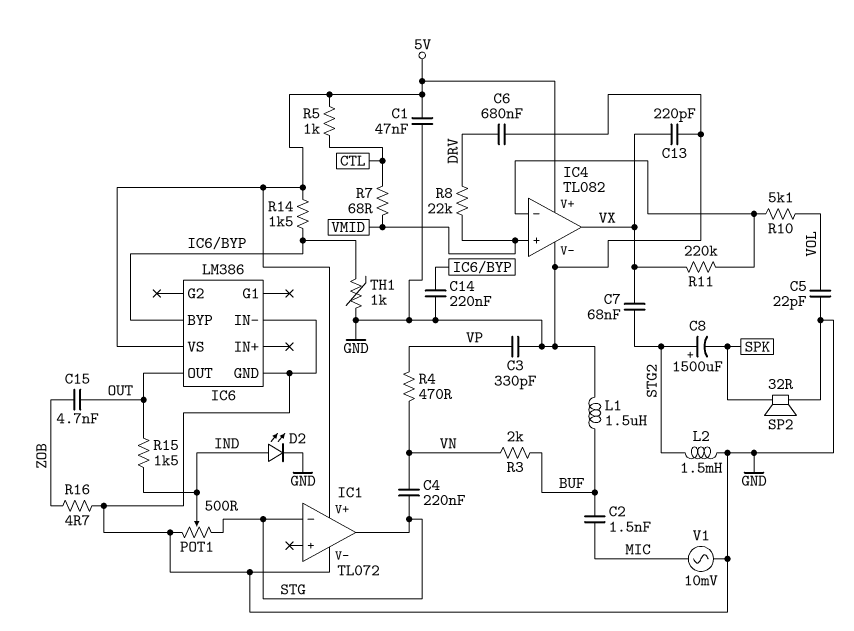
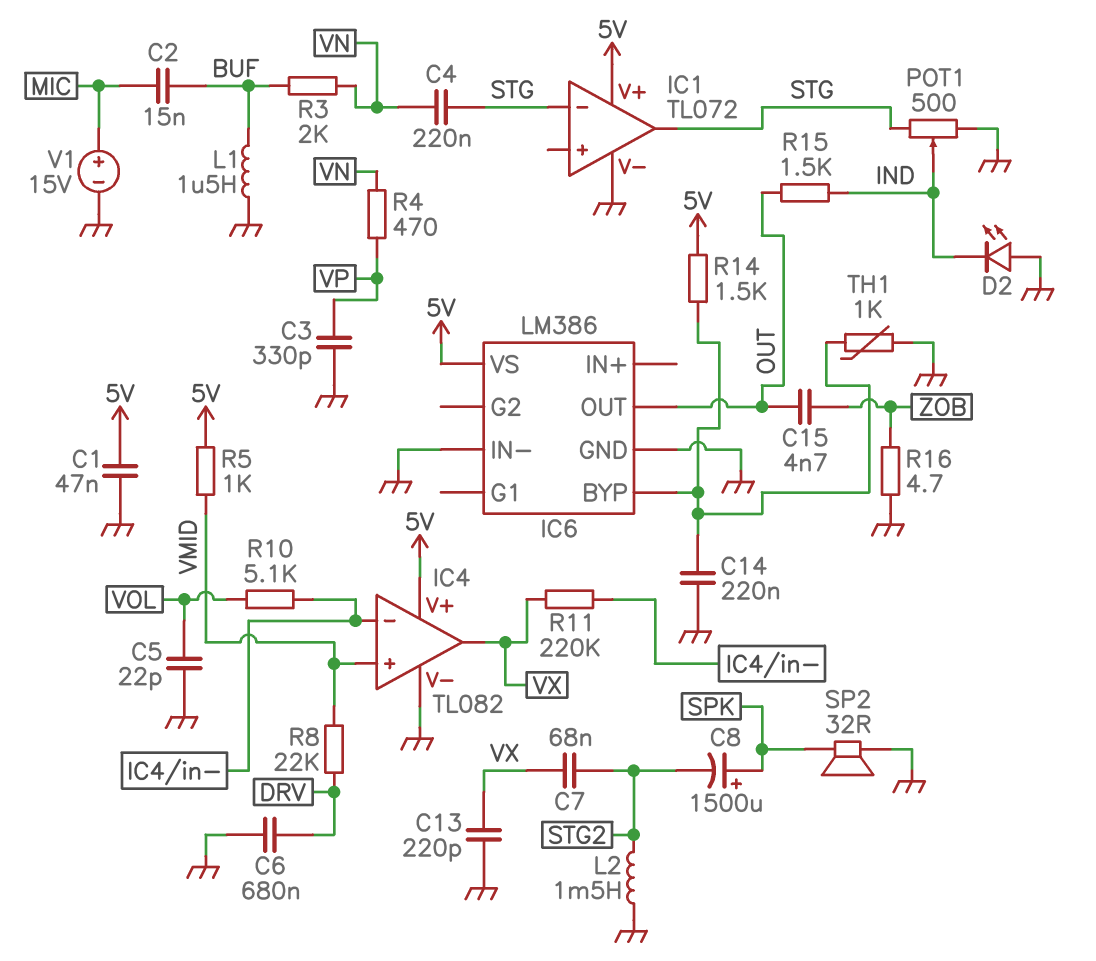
C2: 1.5nF (BUF, MIC) -> 15nF (BUF, MIC)
C8: 1500uF (plus STG2, minus SPK) -> 1500uF (plus SPK, minus STG2)
D2: LED (A IND, K GND) -> LED (A GND, K IND)
R5: 1k (5V, CTL) -> 1k (5V, VMID)
R7: 68 (CTL, VMID) -> none
V1: AC 10mV (GND, MIC) -> 15V (plus MIC, minus GND)

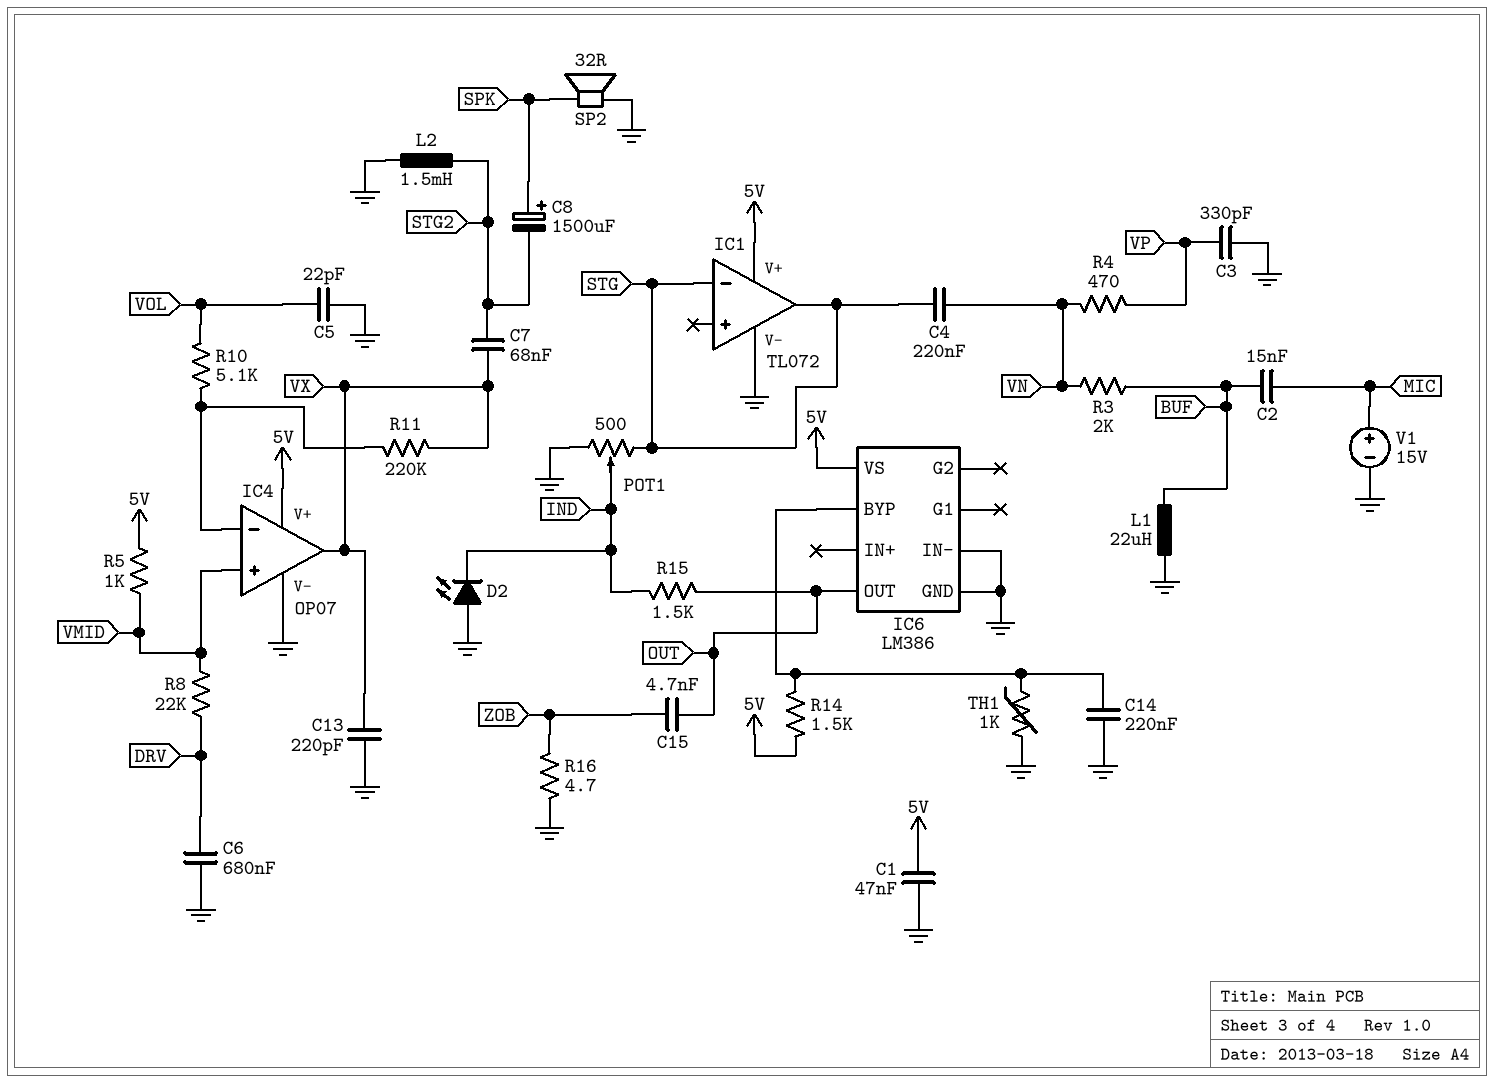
IC4: TL082 -> OP07
L1: 1.5uH (BUF, GND) -> 22uH (BUF, GND)

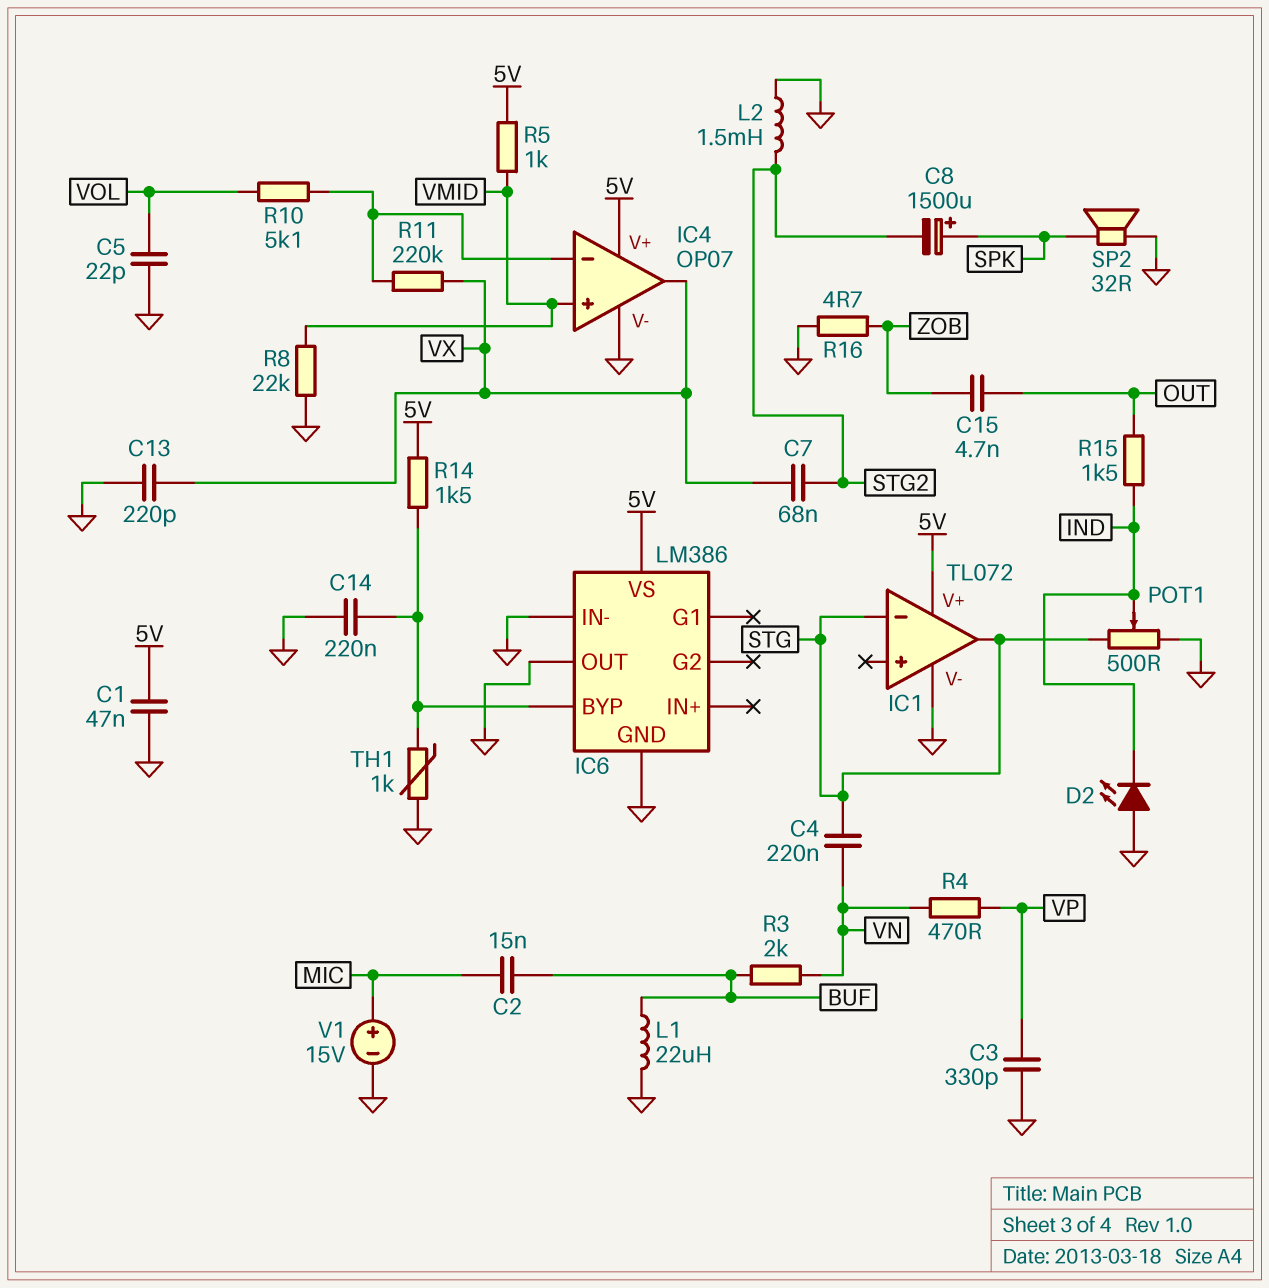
C6: 680nF (DRV, GND) -> none
IC6 pin OUT: OUT -> GND
R8: 22k (DRV, VMID) -> 22k (GND, VMID)

